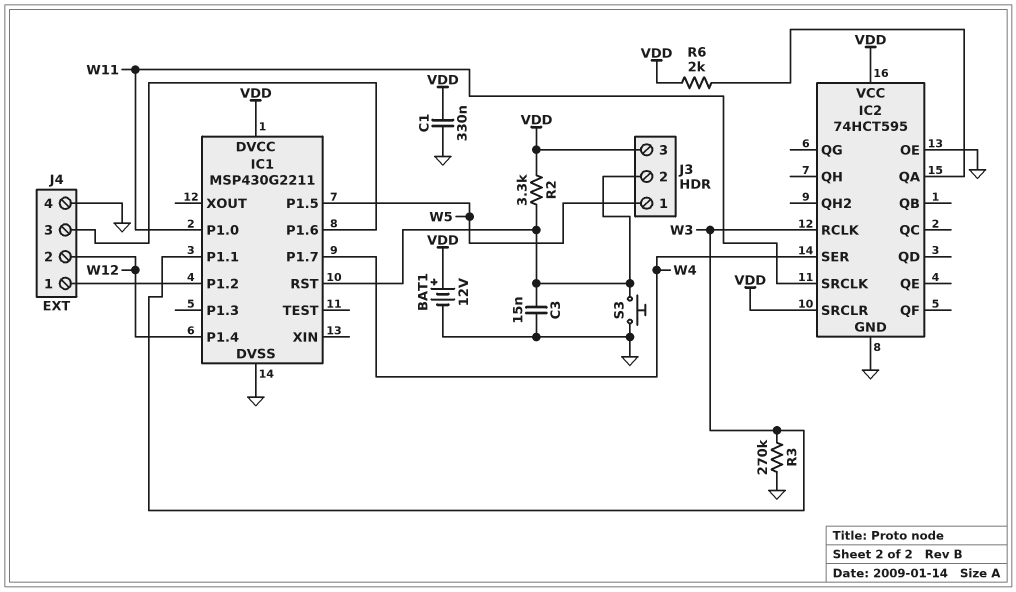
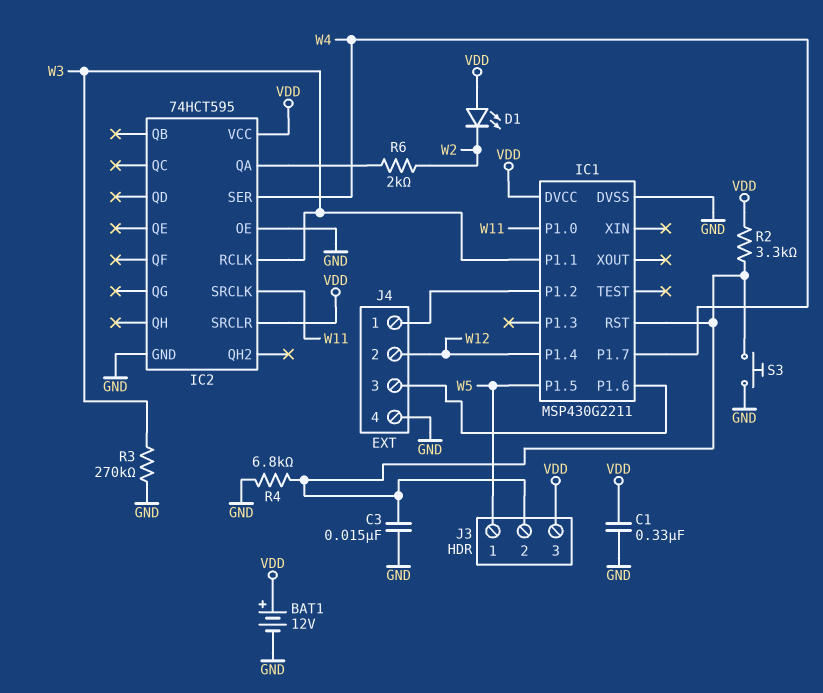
D1: none -> LED (A VDD, K W2)
R4: none -> 6.8k (GND, IC1/RST)
R6: 2k (IC2/QA, VDD) -> 2k (IC2/QA, W2)

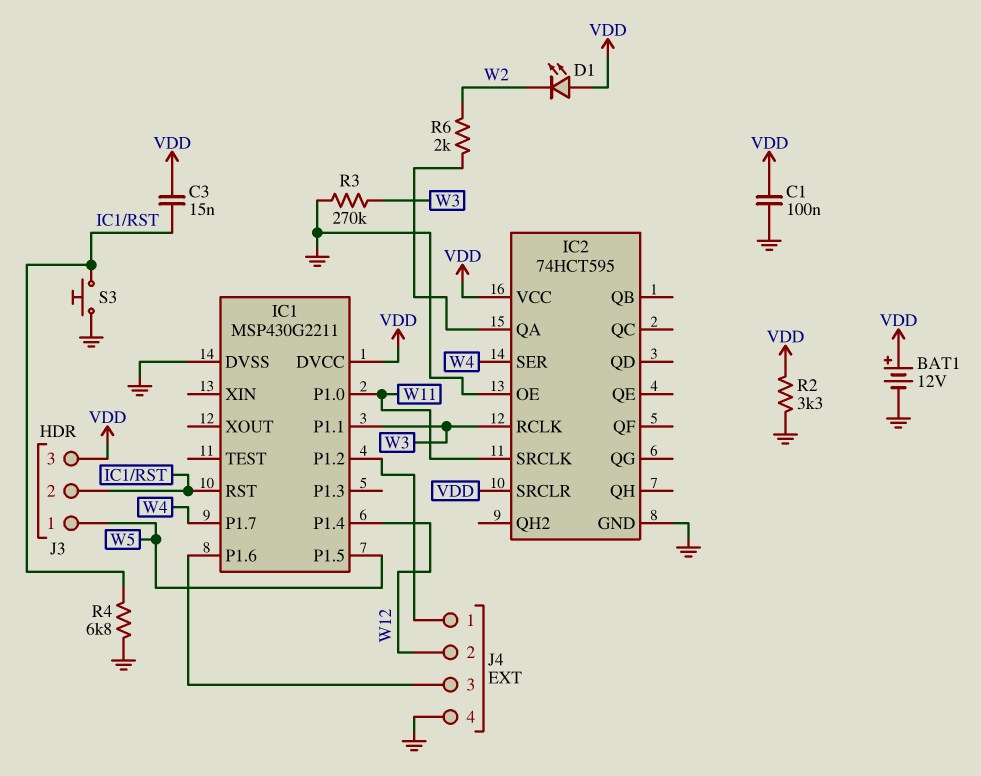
C1: 330nF (GND, VDD) -> 100nF (GND, VDD)
C3: 15nF (GND, IC1/RST) -> 15nF (IC1/RST, VDD)
R2: 3.3k (IC1/RST, VDD) -> 3.3k (GND, VDD)

